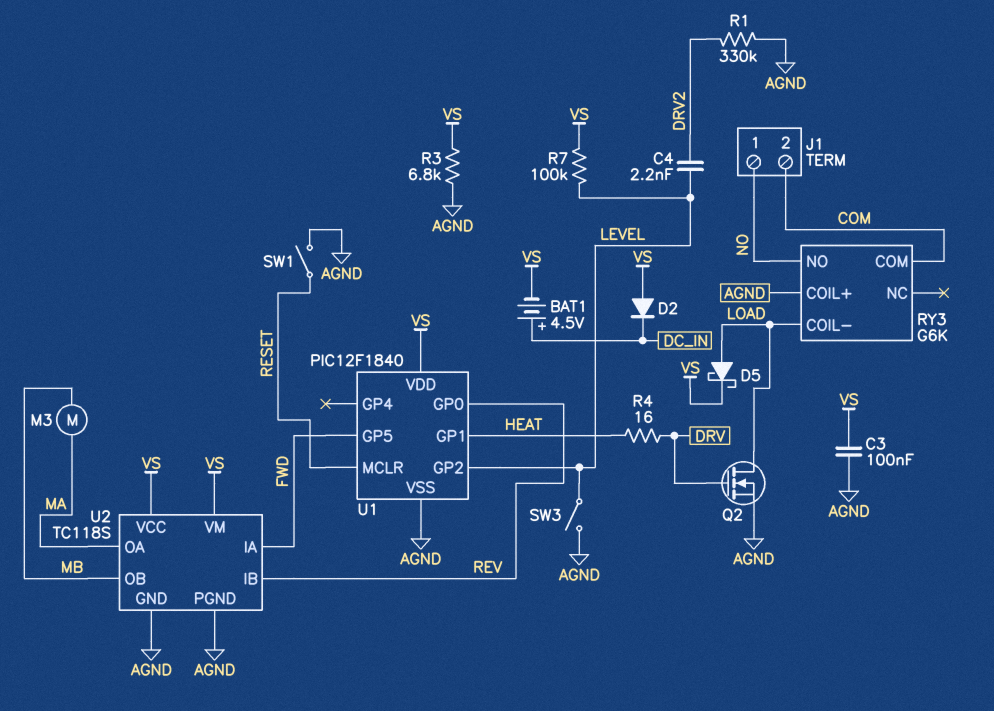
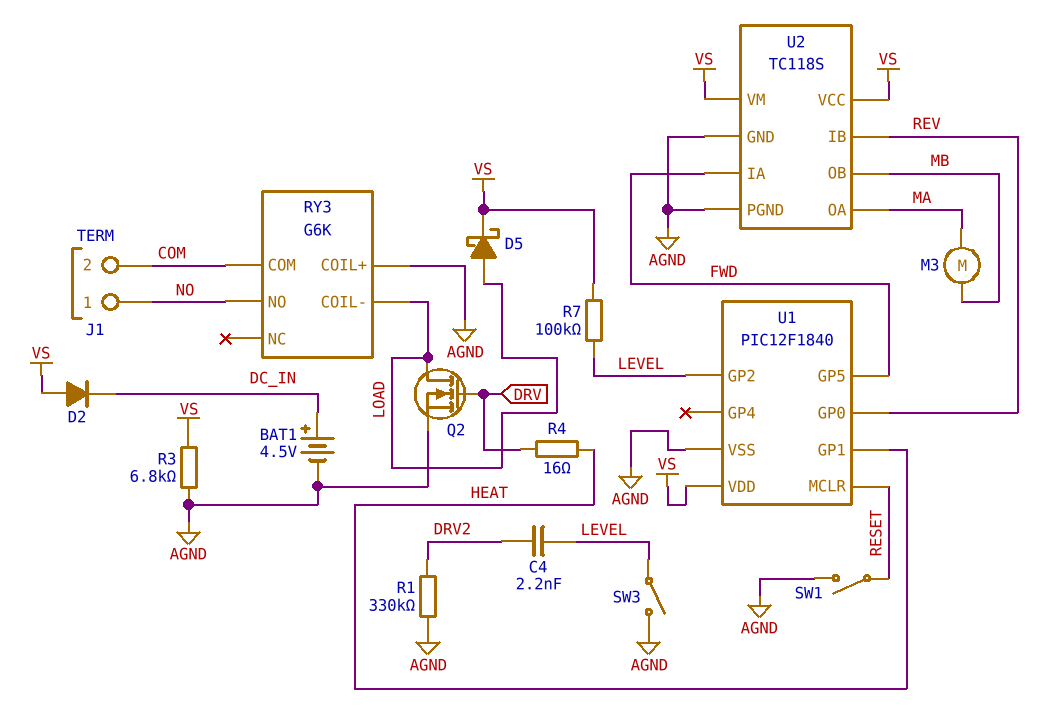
BAT1: 4.5V (plus DC_IN, minus VS) -> 4.5V (plus DC_IN, minus AGND)
C3: 100nF (AGND, VS) -> none

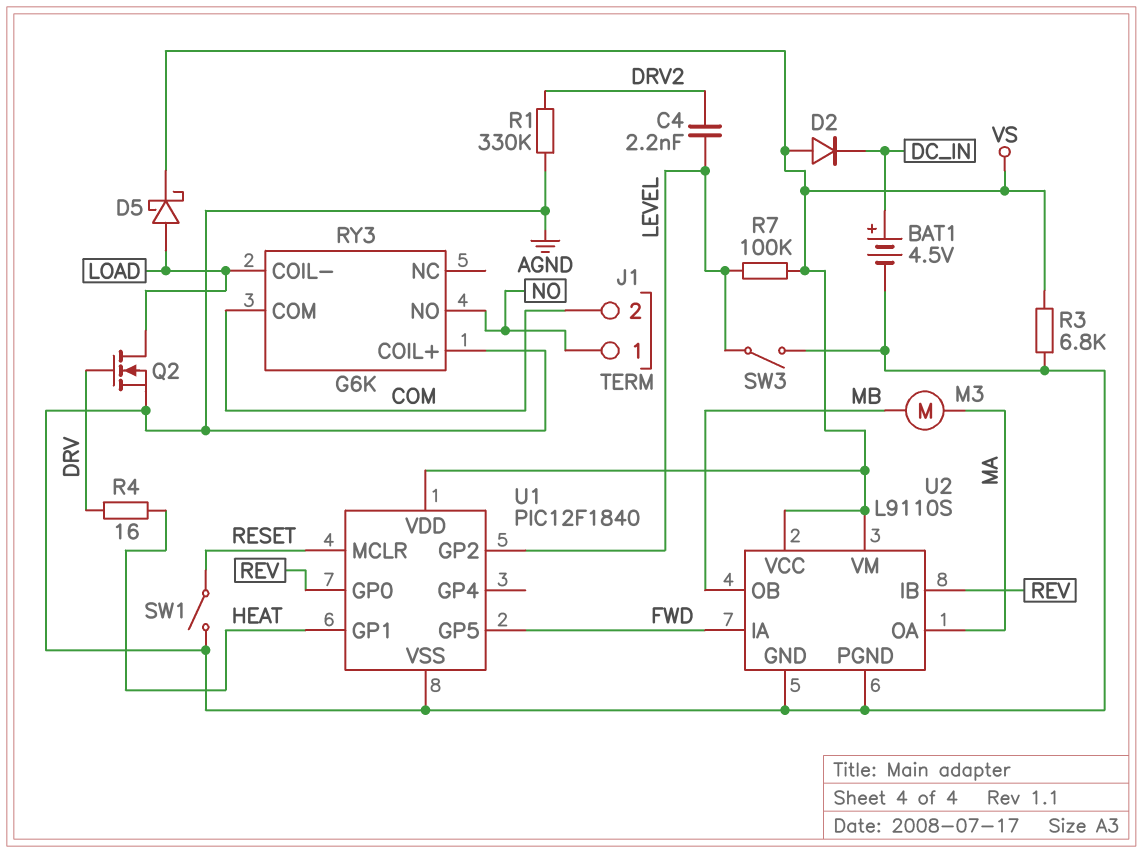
U2: TC118S -> L9110S

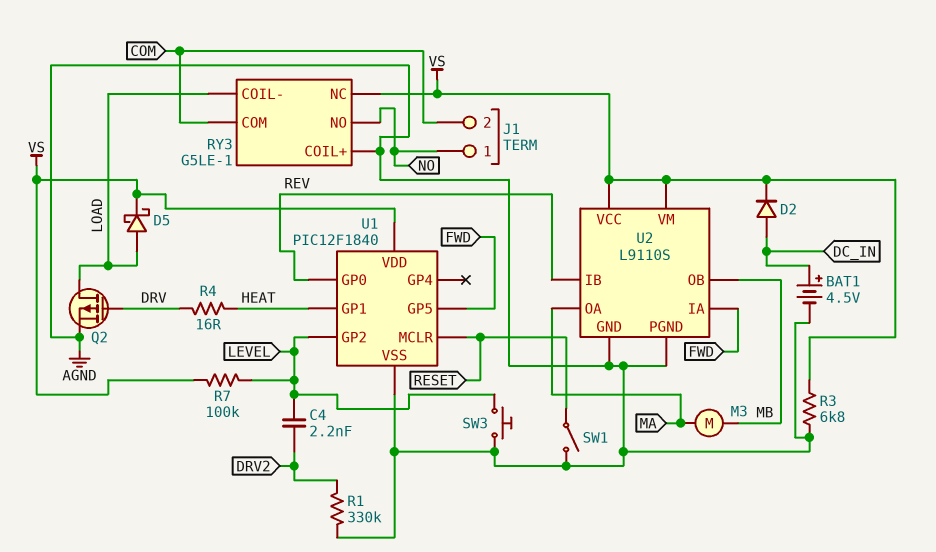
D2: diode (A VS, K DC_IN) -> diode (A DC_IN, K VS)
Q2: NMOS (G DRV, D LOAD, S AGND) -> PMOS (G DRV, D LOAD, S AGND)
RY3: G6K -> G5LE-1
RY3 pin NC: none -> VS
SW3: switch (AGND, LEVEL) -> button (AGND, LEVEL)

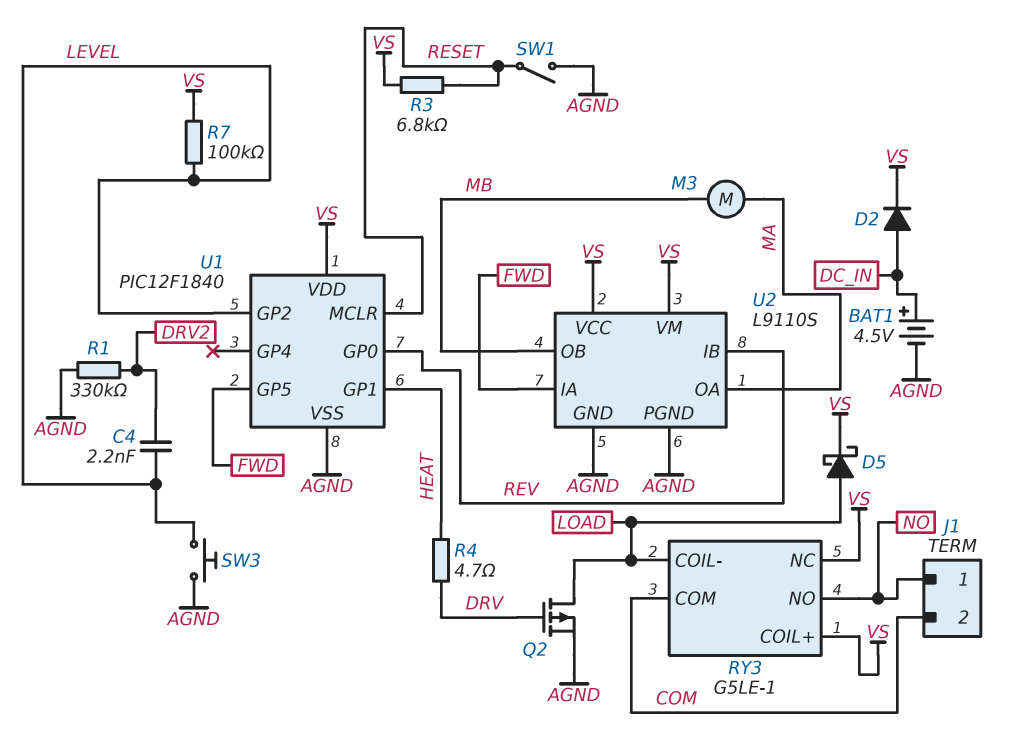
R3: 6.8k (AGND, VS) -> 6.8k (RESET, VS)
R4: 16 (DRV, HEAT) -> 4.7 (DRV, HEAT)
RY3 pin COIL+: AGND -> VS

